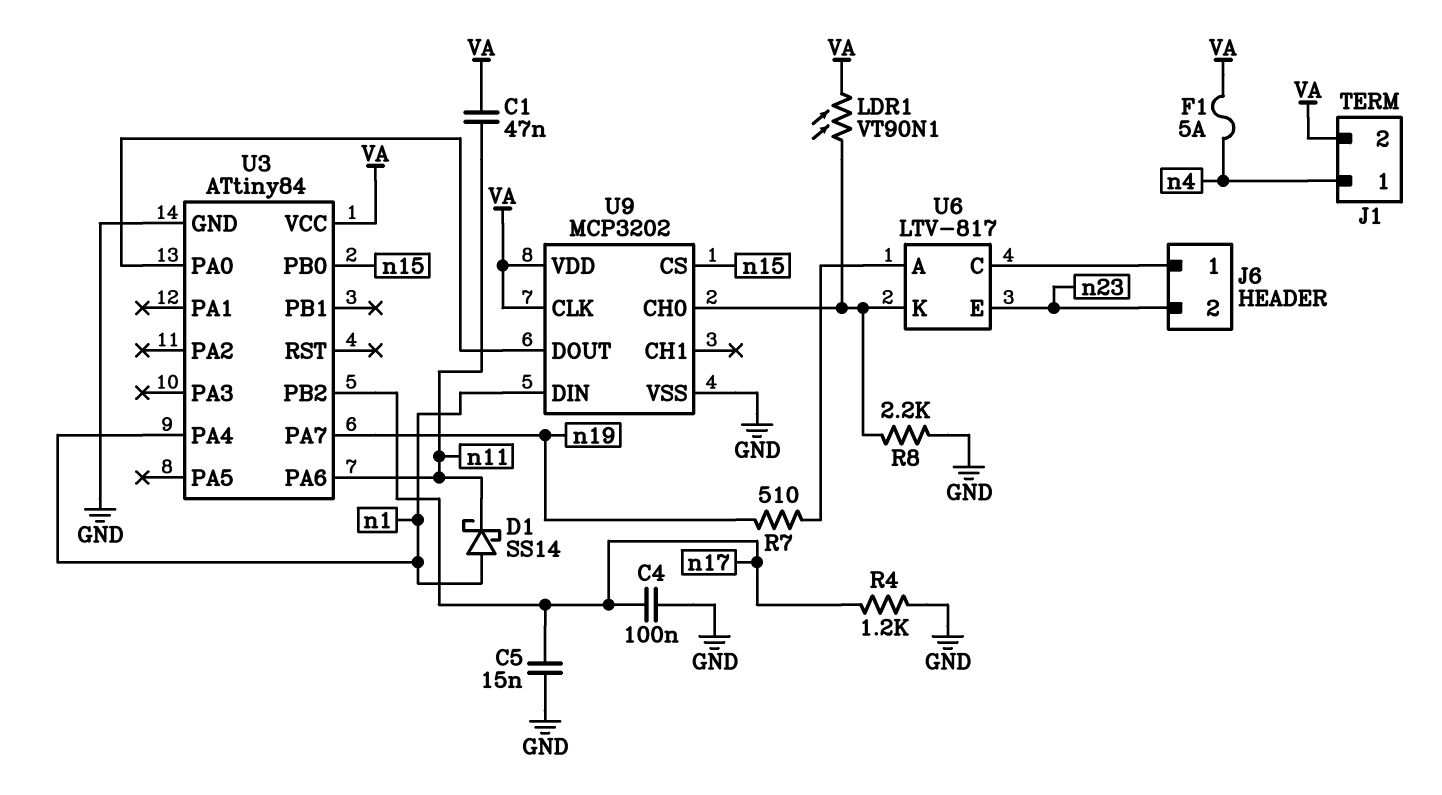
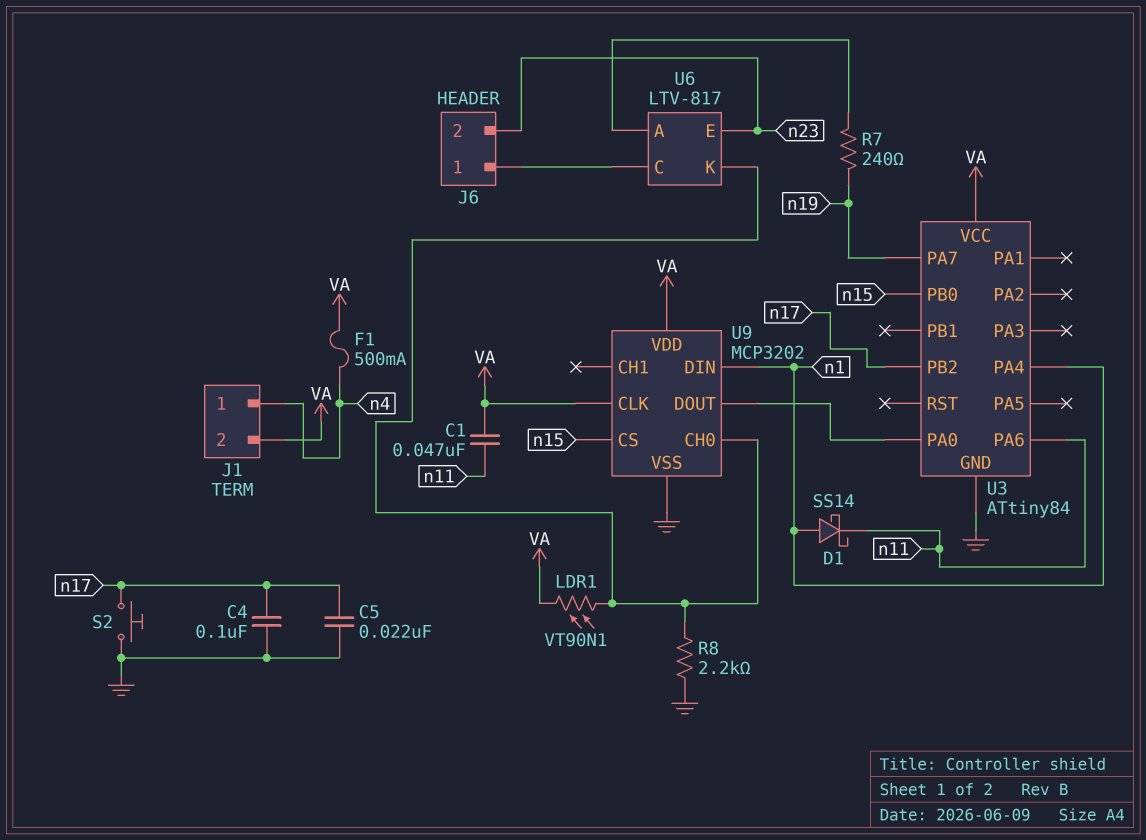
C5: 15nF (GND, n17) -> 22nF (GND, n17)
F1: 5A (VA, n4) -> 500mA (VA, n4)
R4: 1.2k (GND, n17) -> none
R7: 510 (U6/A, n19) -> 240 (U6/A, n19)
S2: none -> button (GND, n17)

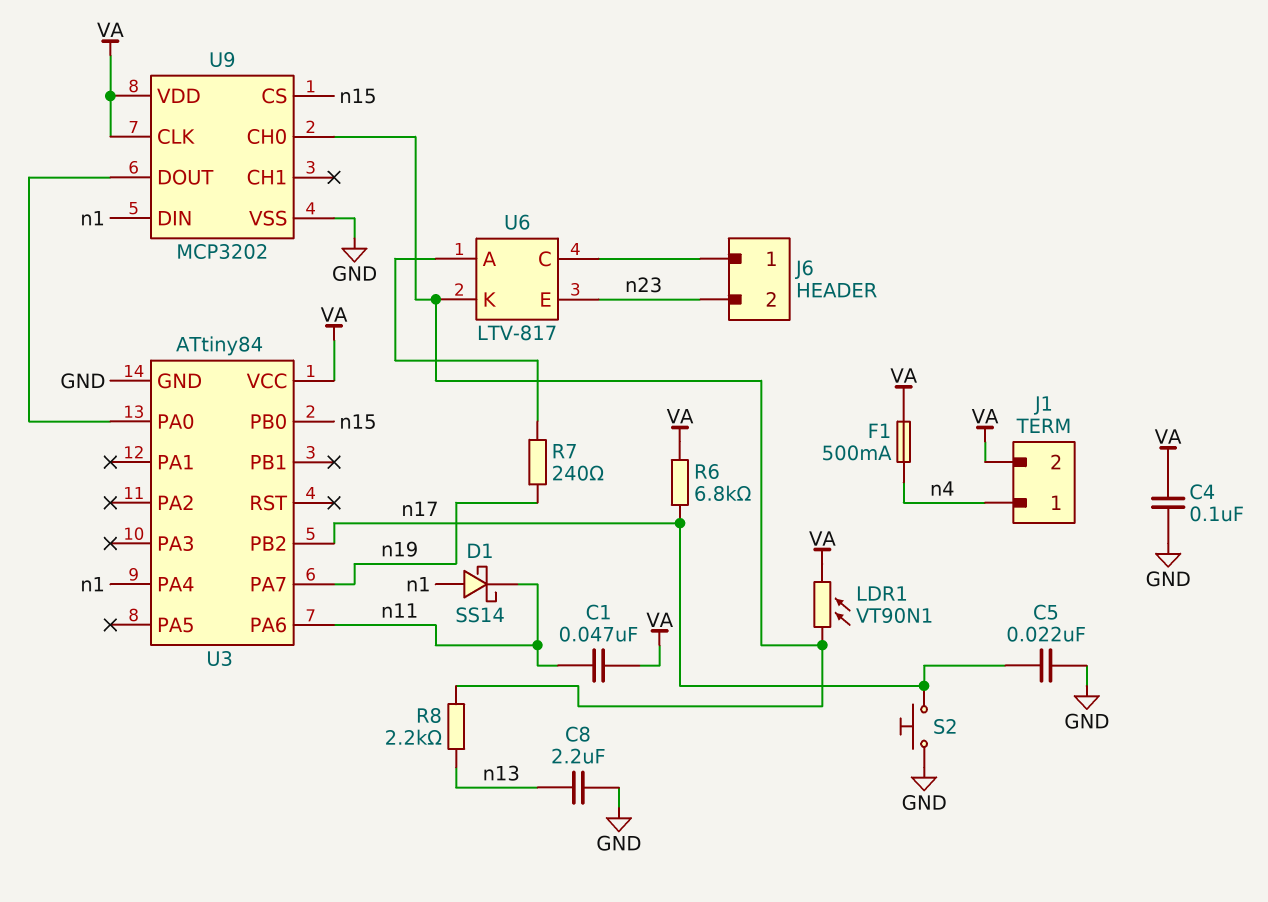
C4: 100nF (GND, n17) -> 100nF (GND, VA)
C8: none -> 2.2uF (GND, n13)
R6: none -> 6.8k (VA, n17)
R8: 2.2k (GND, U6/K) -> 2.2k (U6/K, n13)

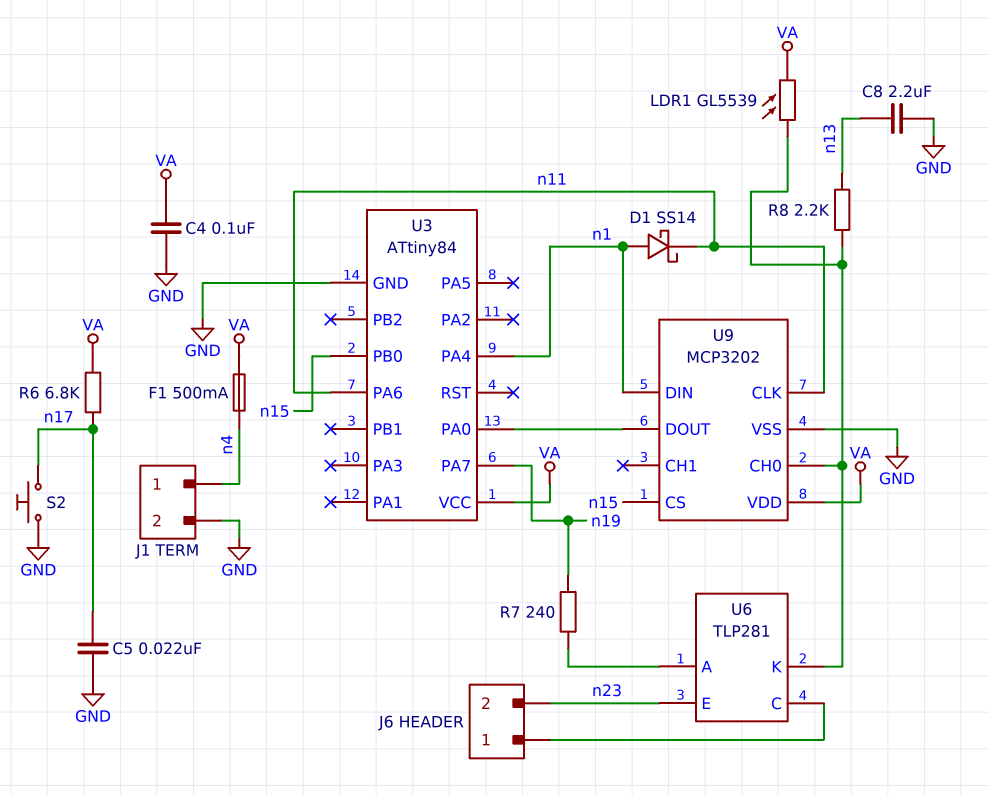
C1: 47nF (VA, n11) -> none
J1 pin 2: VA -> GND
LDR1: VT90N1 (U6/K, VA) -> GL5539 (U6/K, VA)
U3 pin PB2: n17 -> none
U6: LTV-817 -> TLP281
U9 pin CLK: VA -> n11

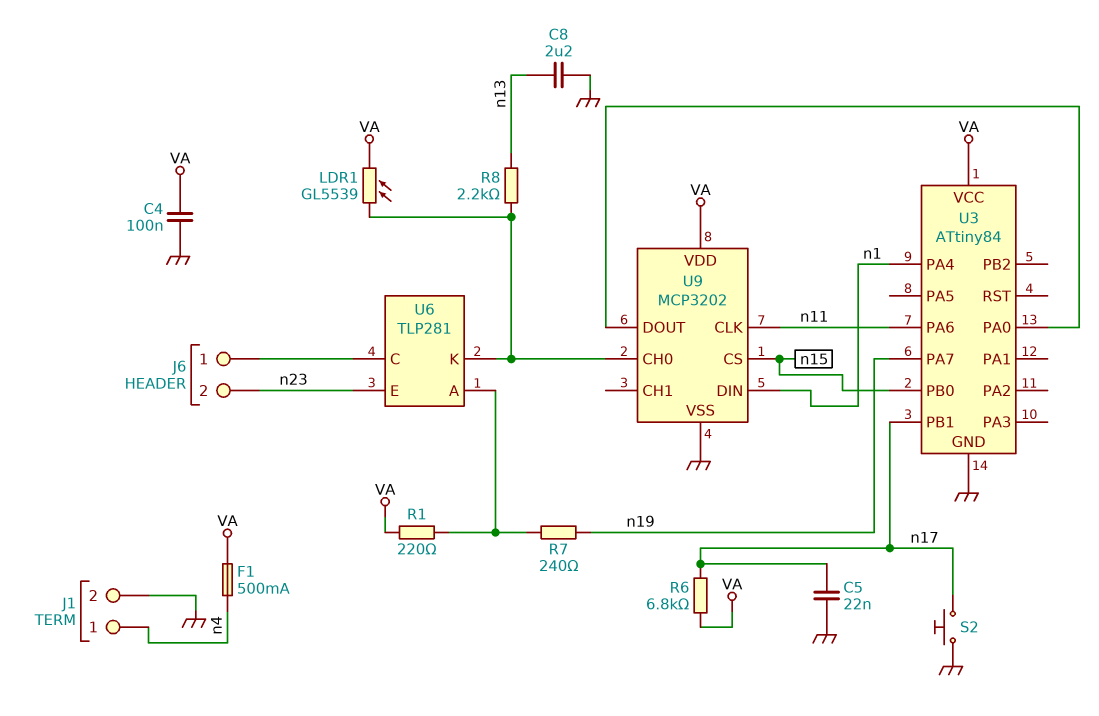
D1: schottky SS14 (A n1, K n11) -> none
R1: none -> 220 (U6/A, VA)
U3 pin PB1: none -> n17

